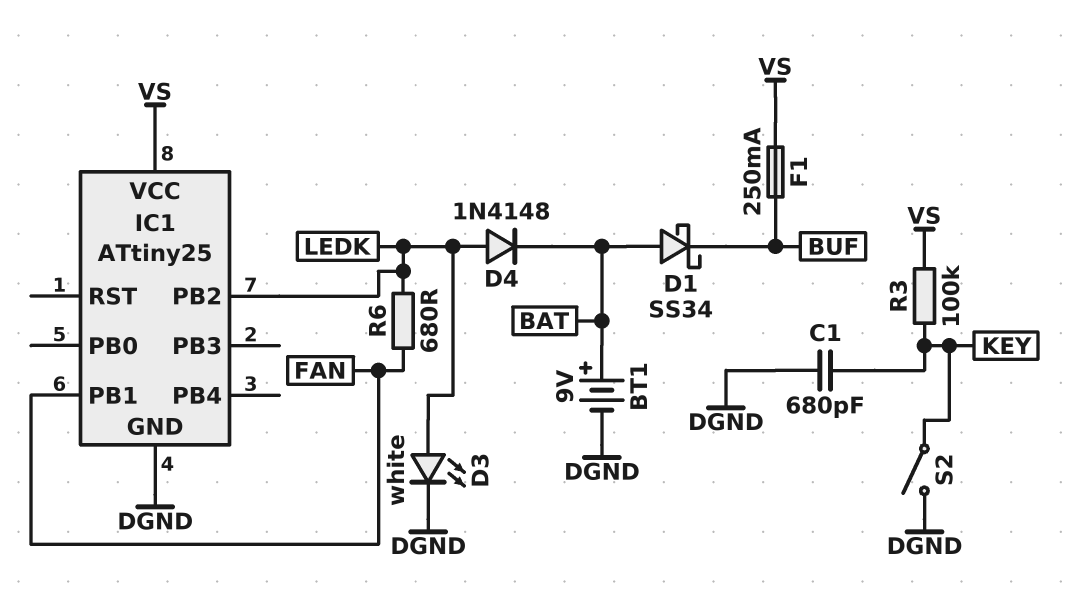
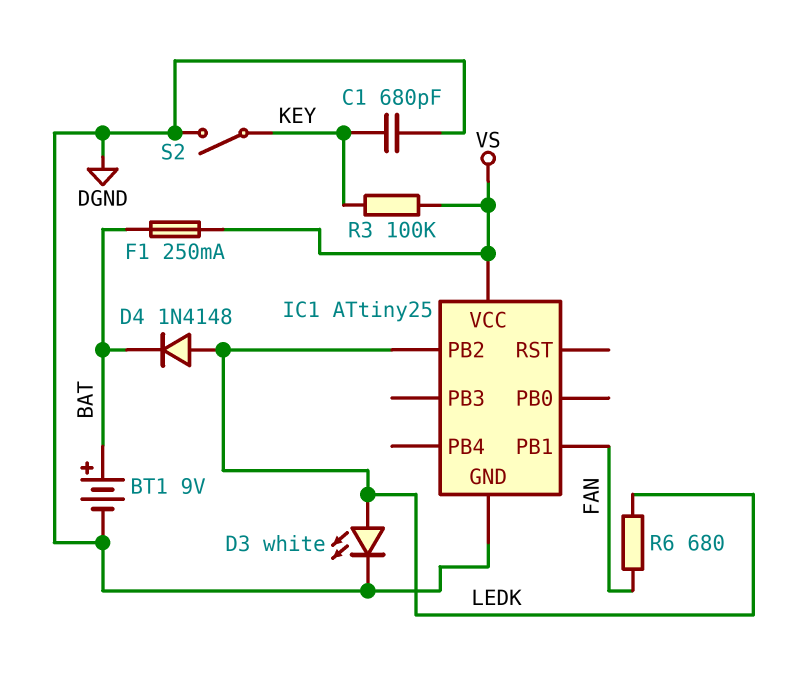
D1: schottky SS34 (A BAT, K BUF) -> none
F1: 250mA (BUF, VS) -> 250mA (BAT, VS)

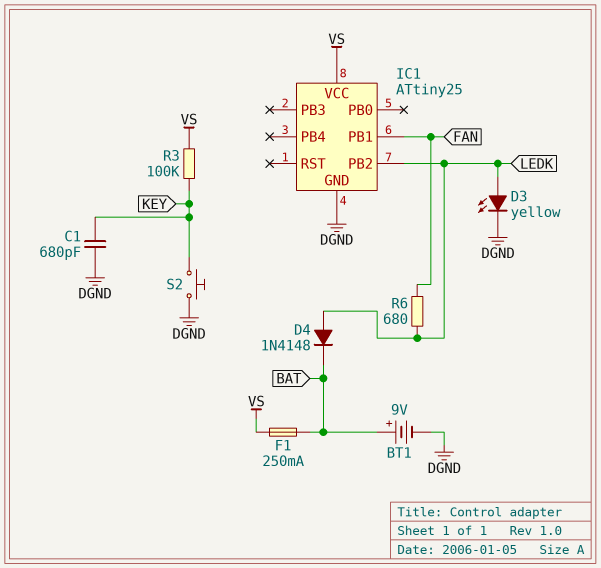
D3: LED white (A LEDK, K DGND) -> LED yellow (A LEDK, K DGND)
S2: switch (DGND, KEY) -> button (DGND, KEY)

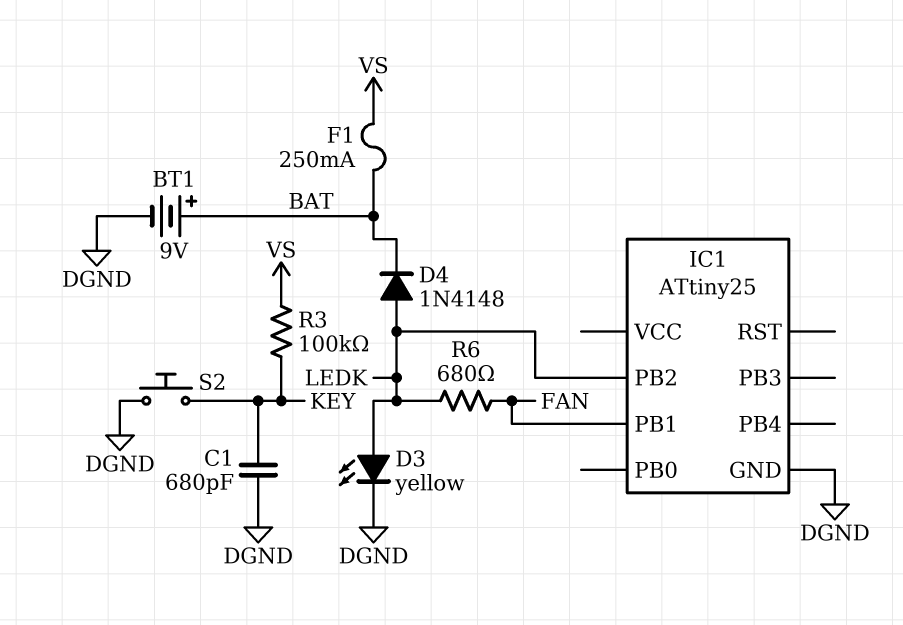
IC1 pin VCC: VS -> none

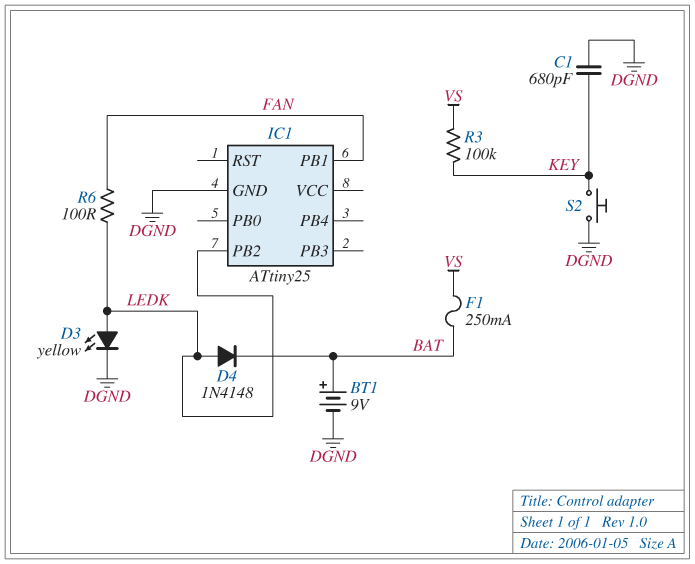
R6: 680 (FAN, LEDK) -> 100 (FAN, LEDK)

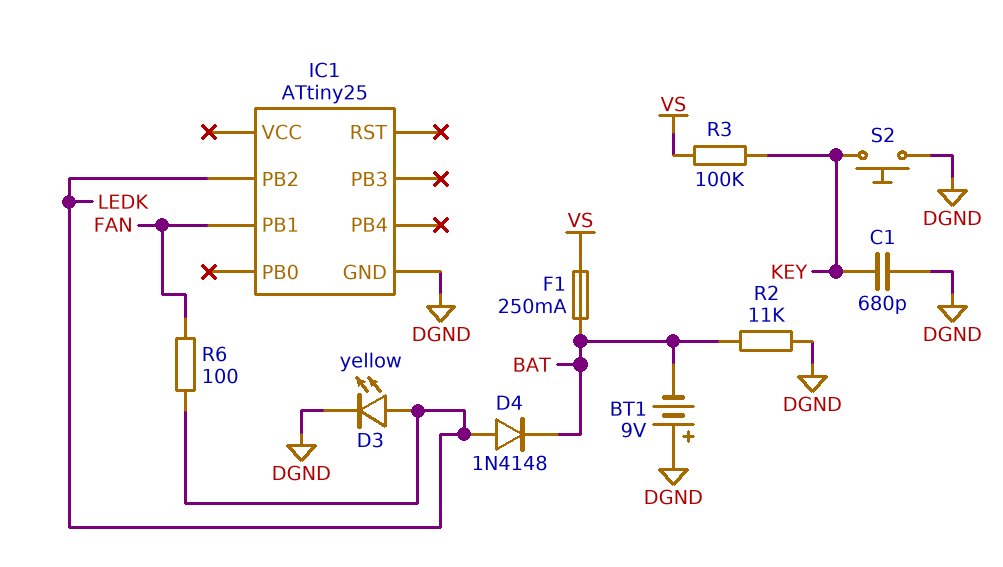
BT1: 9V (plus BAT, minus DGND) -> 9V (plus DGND, minus BAT)
R2: none -> 11k (BAT, DGND)

